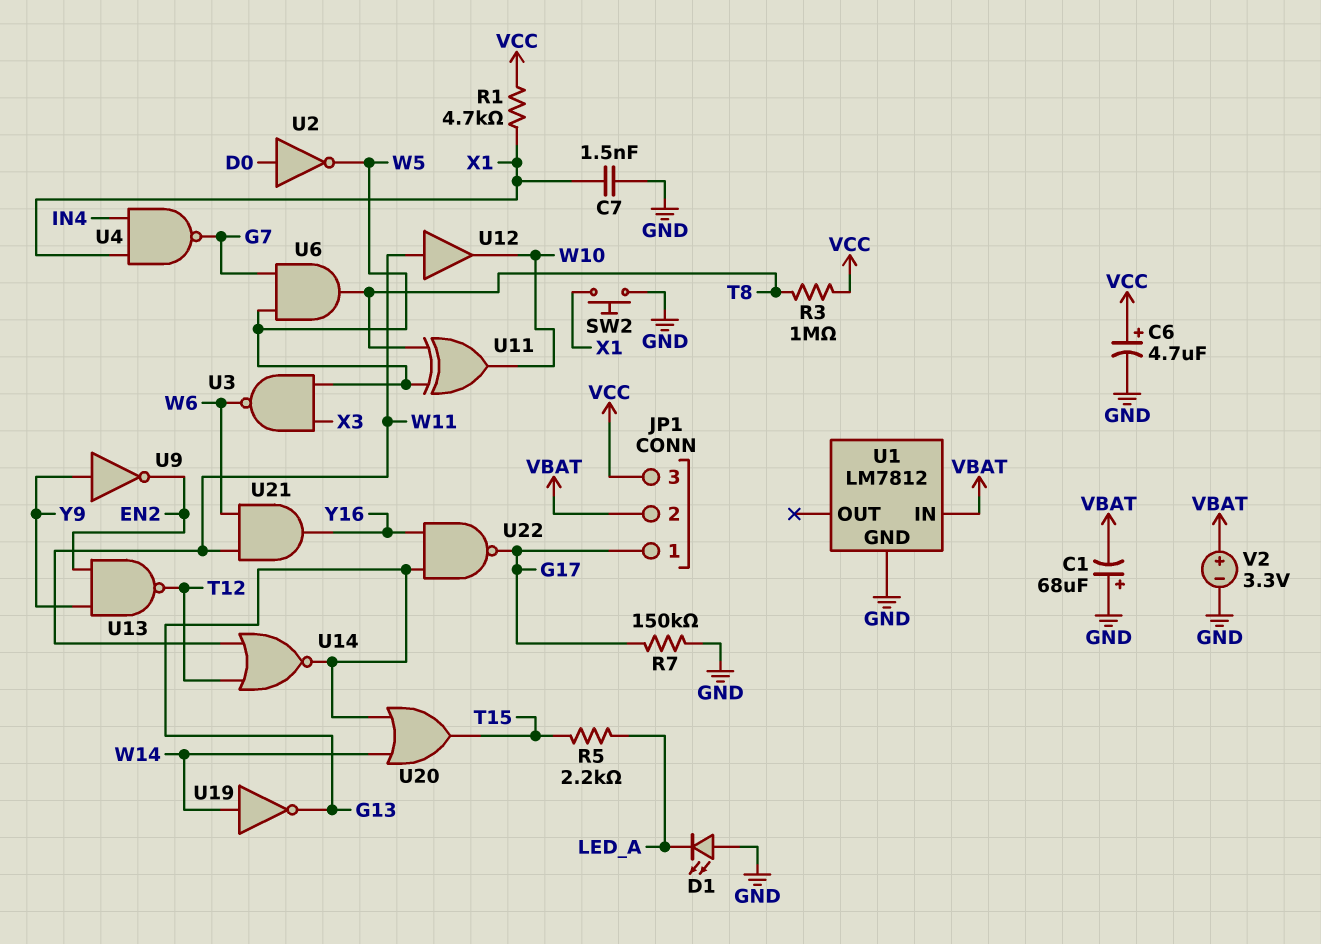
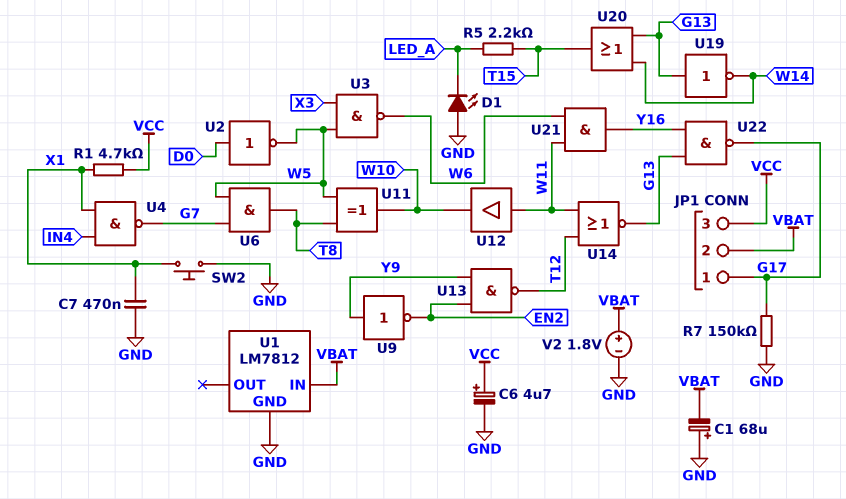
C7: 1.5nF (GND, X1) -> 470nF (GND, X1)
R3: 1M (T8, VCC) -> none
U19: NOT (in W14, out G13) -> NOT (in G13, out W14)
V2: 3.3V (plus VBAT, minus GND) -> 1.8V (plus VBAT, minus GND)

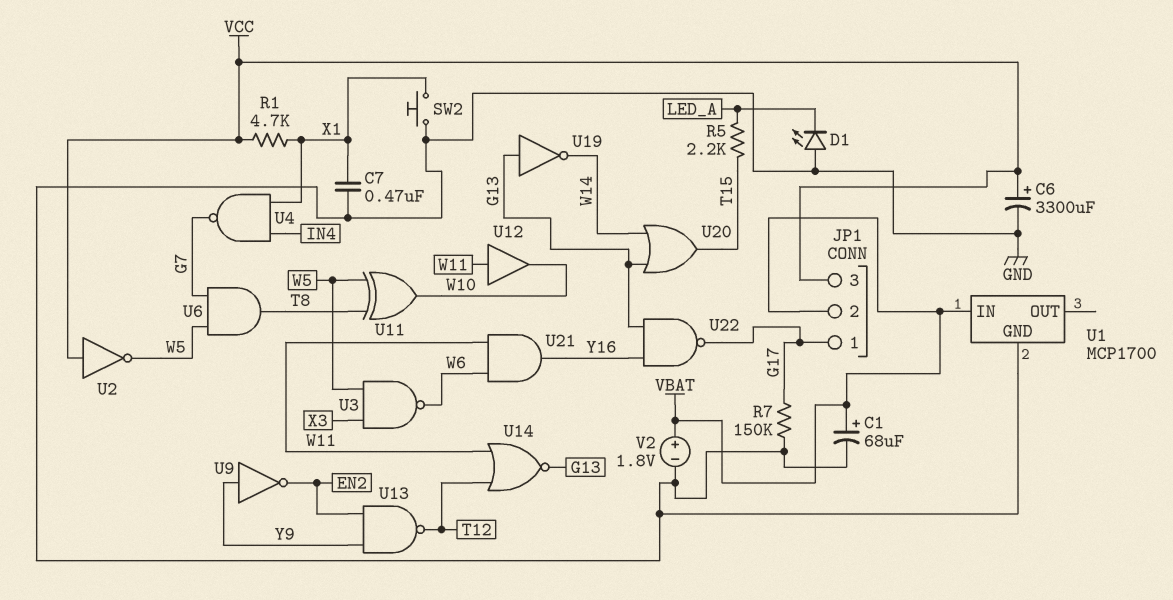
C1: 68uF (plus GND, minus VBAT) -> 68uF (plus VBAT, minus GND)
C6: 4.7uF (plus VCC, minus GND) -> 3300uF (plus VCC, minus GND)
U1: LM7812 -> MCP1700
U2: NOT (in D0, out W5) -> NOT (in VCC, out W5)

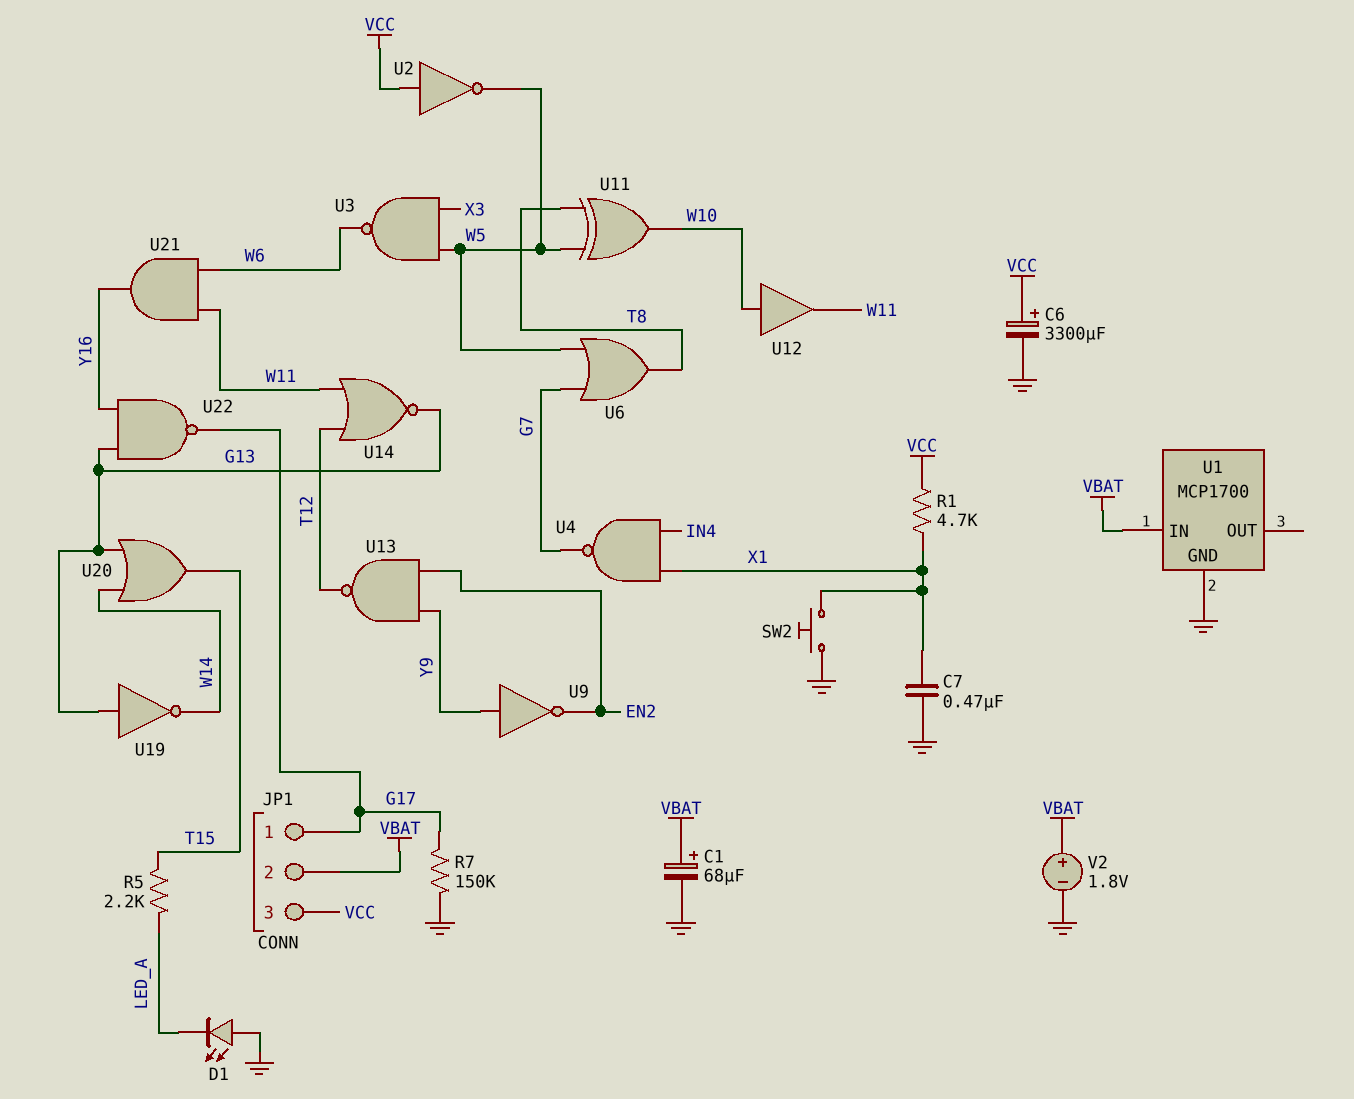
U6: AND (in G7, in W5, out T8) -> OR (in G7, in W5, out T8)
U12: buffer (in W11, out W10) -> buffer (in W10, out W11)

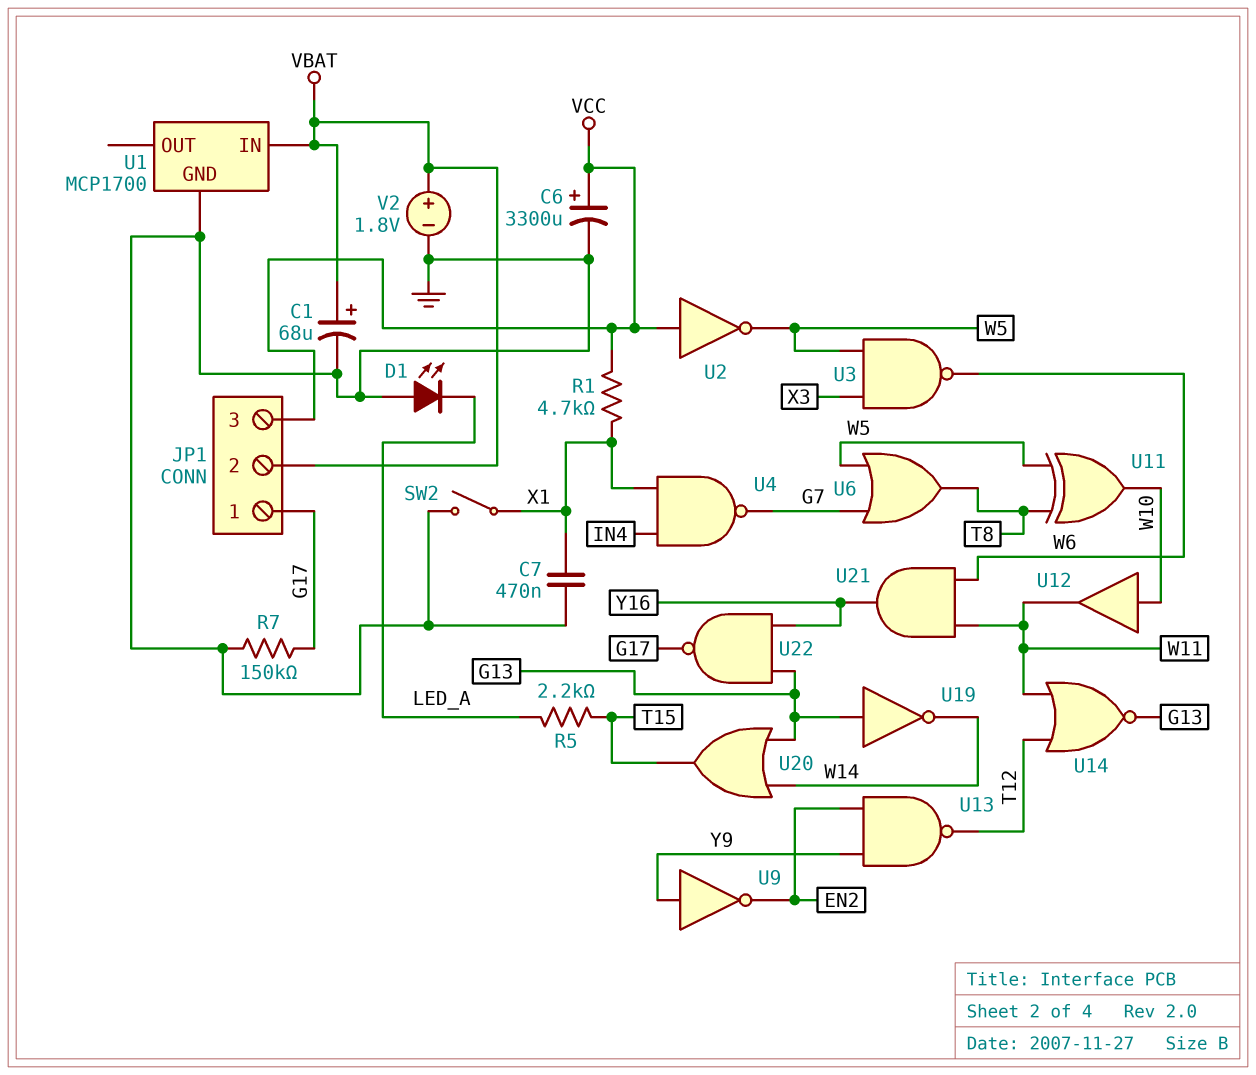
SW2: button (GND, X1) -> switch (GND, X1)

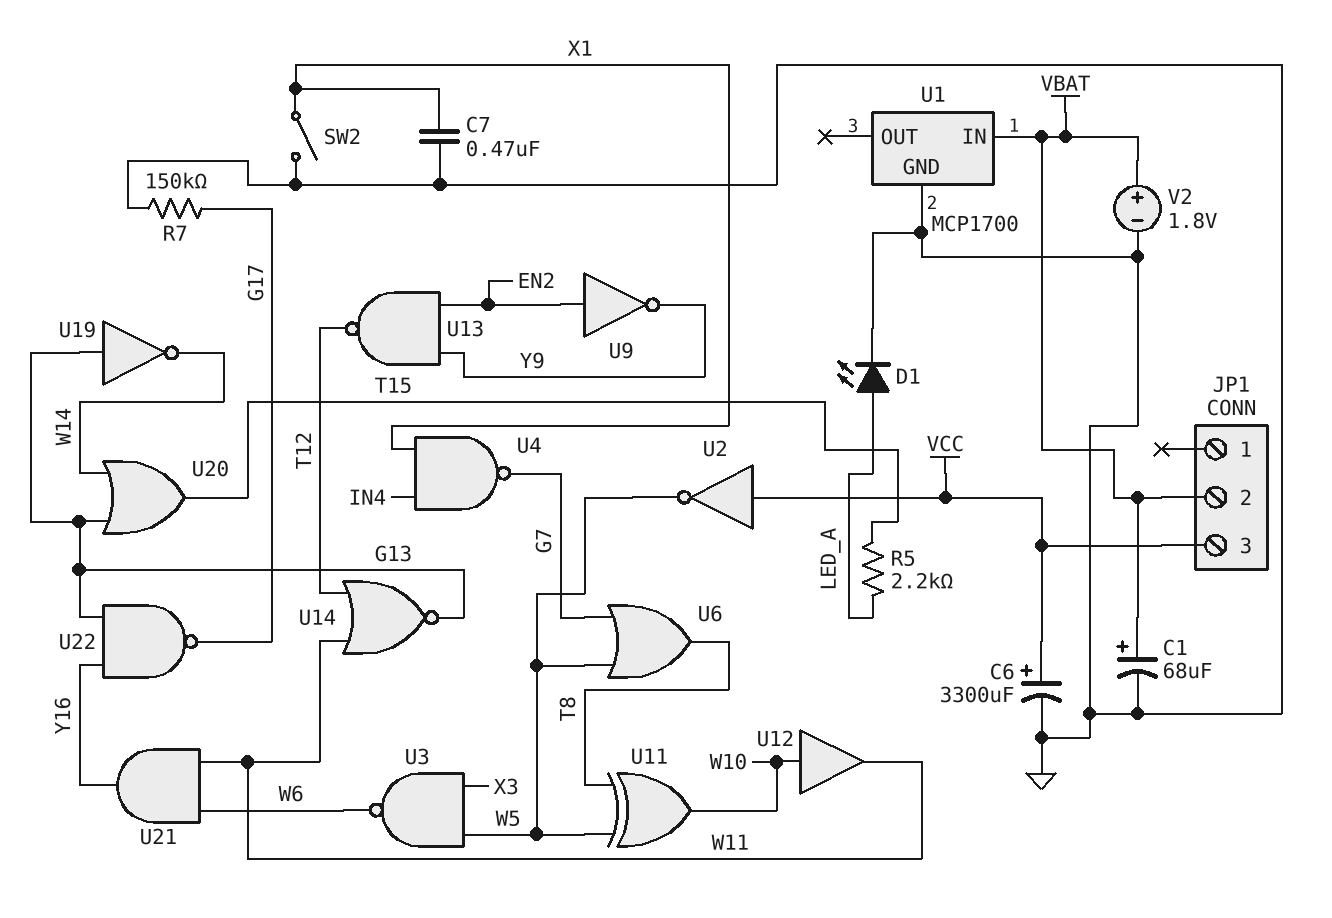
D1: LED (A GND, K LED_A) -> LED (A LED_A, K GND)
JP1 pin 1: G17 -> none
R1: 4.7k (VCC, X1) -> none
U9: NOT (in Y9, out EN2) -> NOT (in EN2, out Y9)

